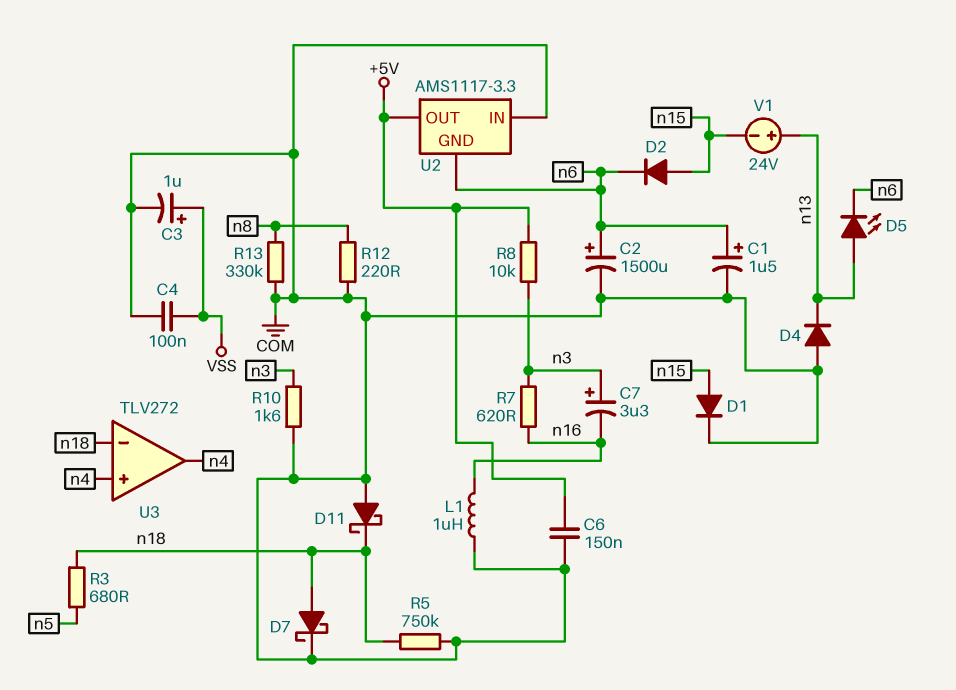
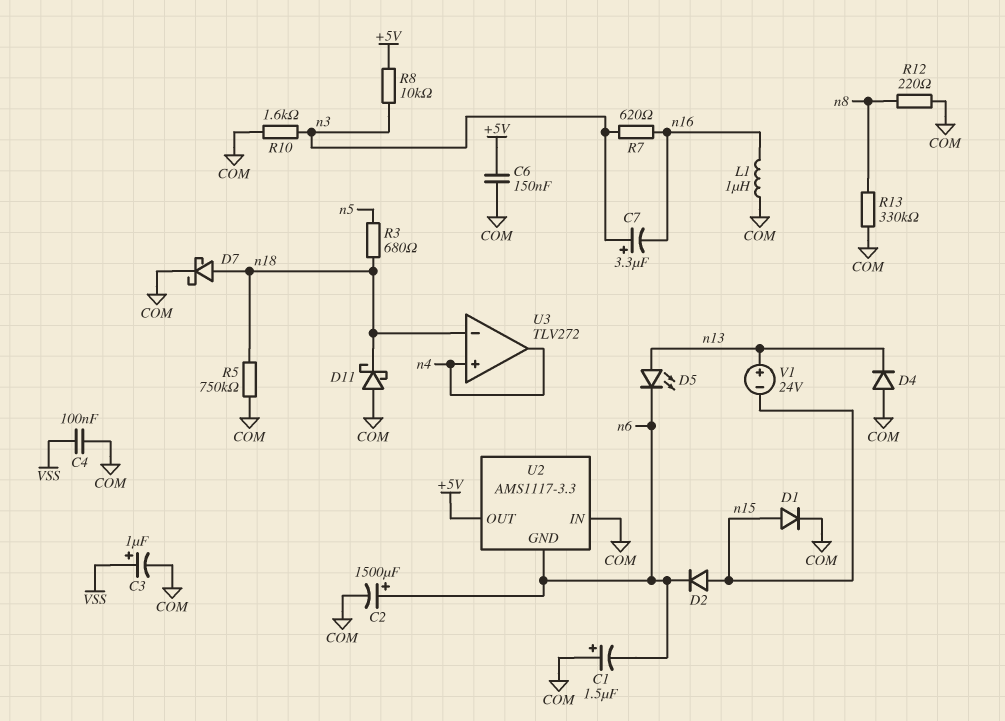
C1: 1.5uF (plus n6, minus COM) -> 1.5uF (plus COM, minus n6)

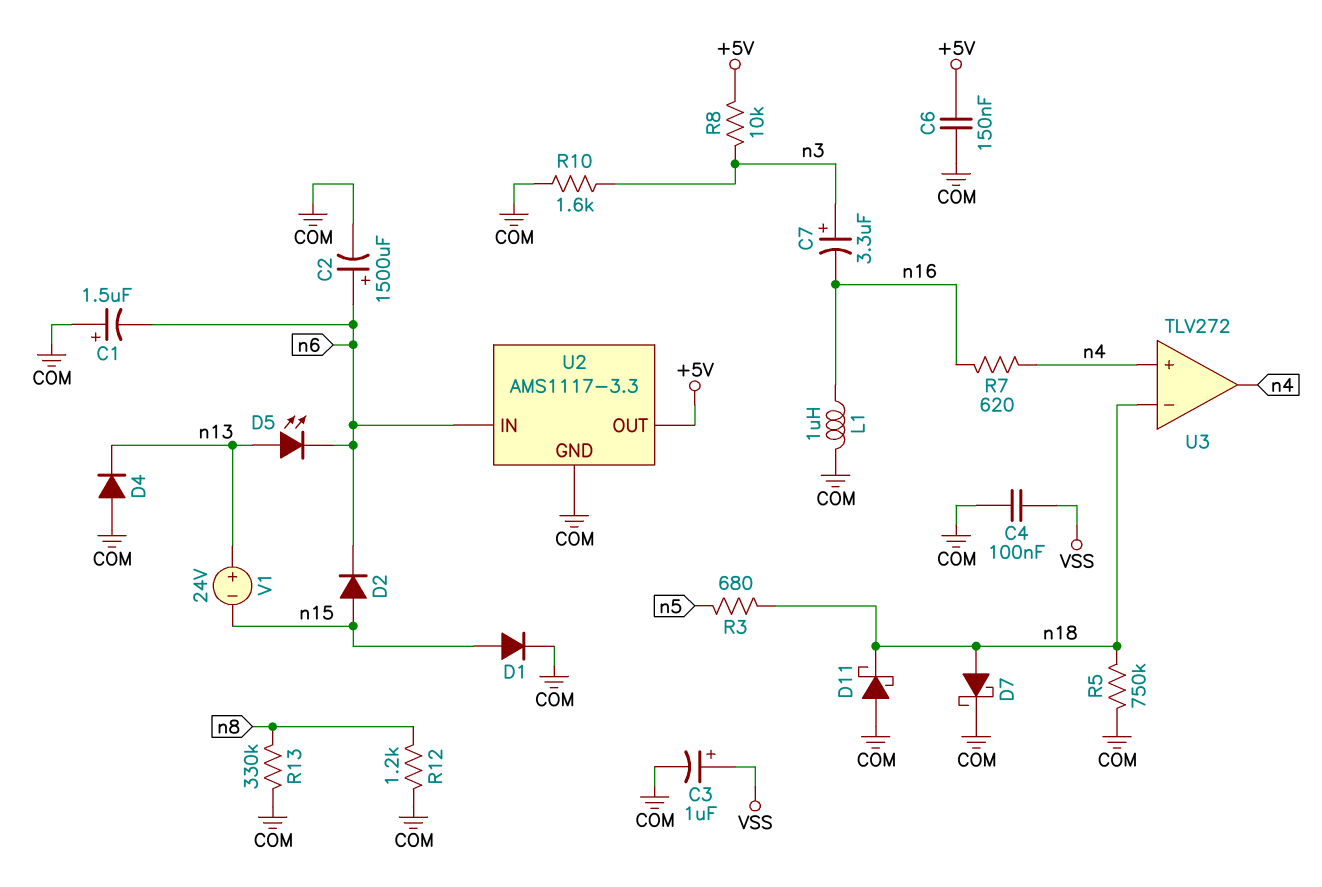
R7: 620 (n3, n16) -> 620 (n4, n16)
R12: 220 (COM, n8) -> 1.2k (COM, n8)
U2 pin GND: n6 -> COM
U2 pin IN: COM -> n6

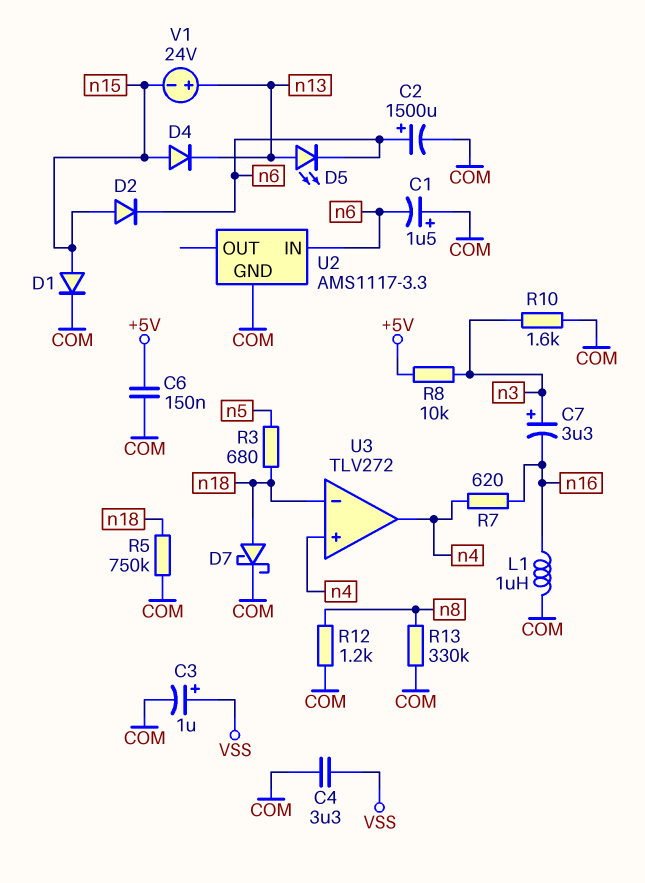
C4: 100nF (COM, VSS) -> 3.3uF (COM, VSS)
D4: diode (A COM, K n13) -> diode (A n15, K n13)
D11: schottky (A COM, K n18) -> none
U2 pin OUT: +5V -> none

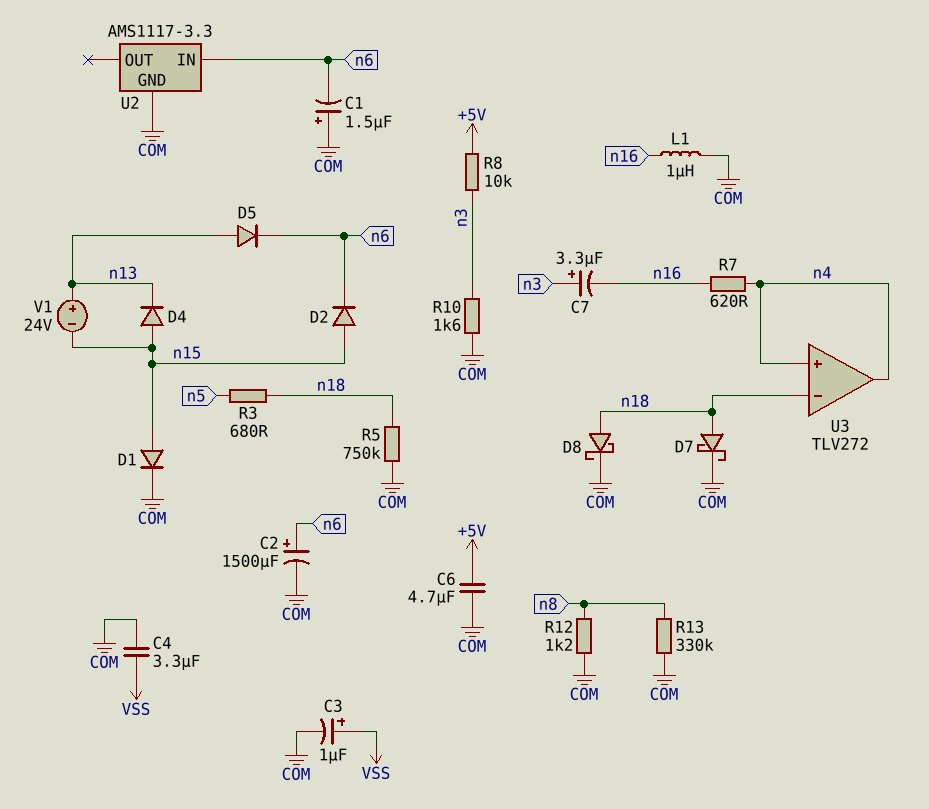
C6: 150nF (+5V, COM) -> 4.7uF (+5V, COM)
D5: LED (A n13, K n6) -> diode (A n13, K n6)
D8: none -> schottky (A n18, K COM)

